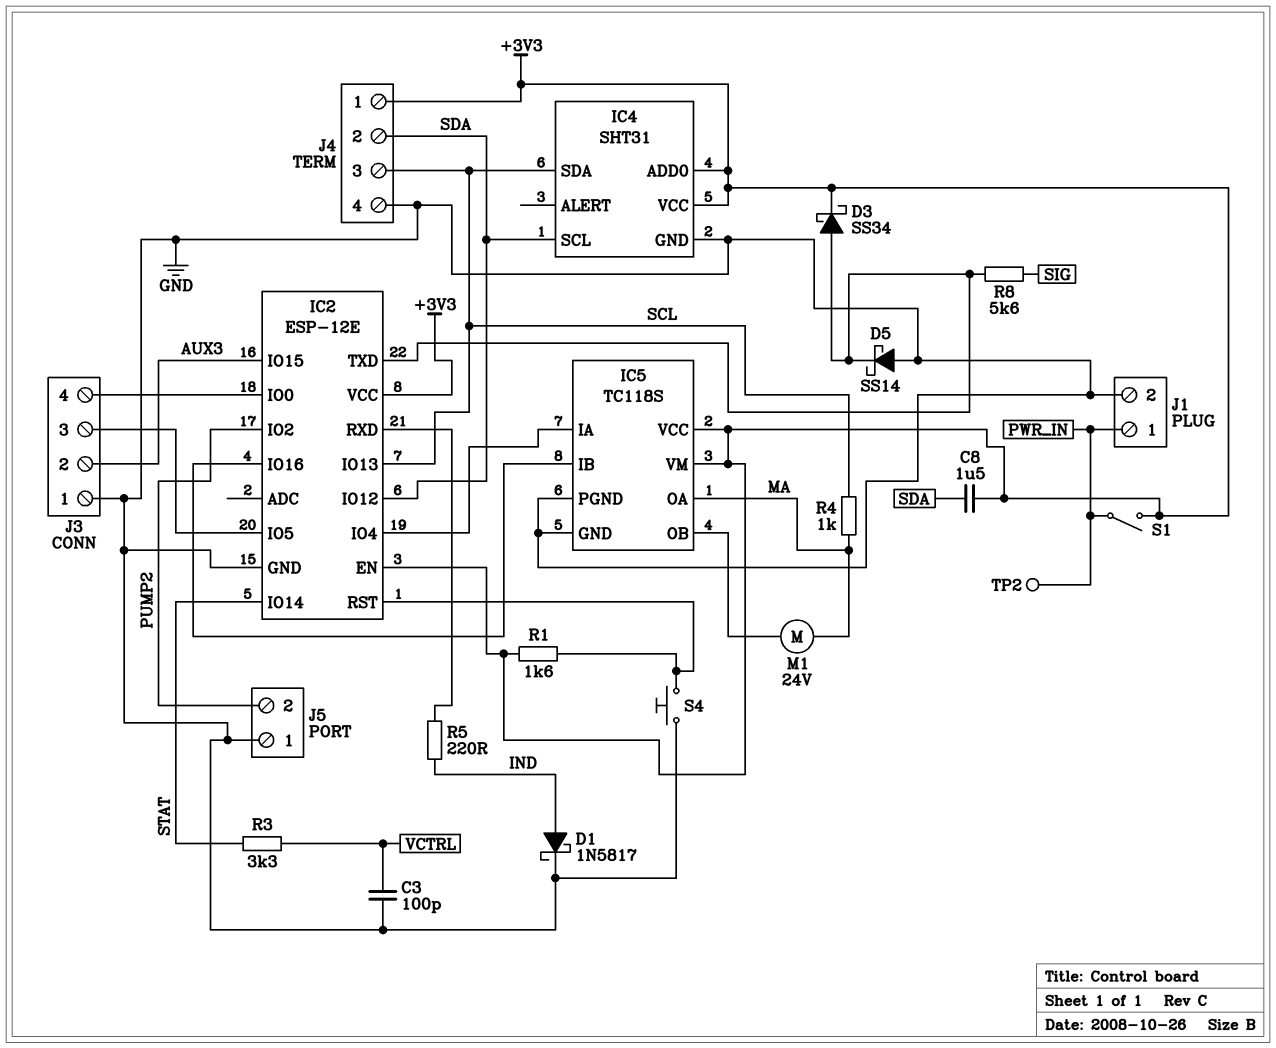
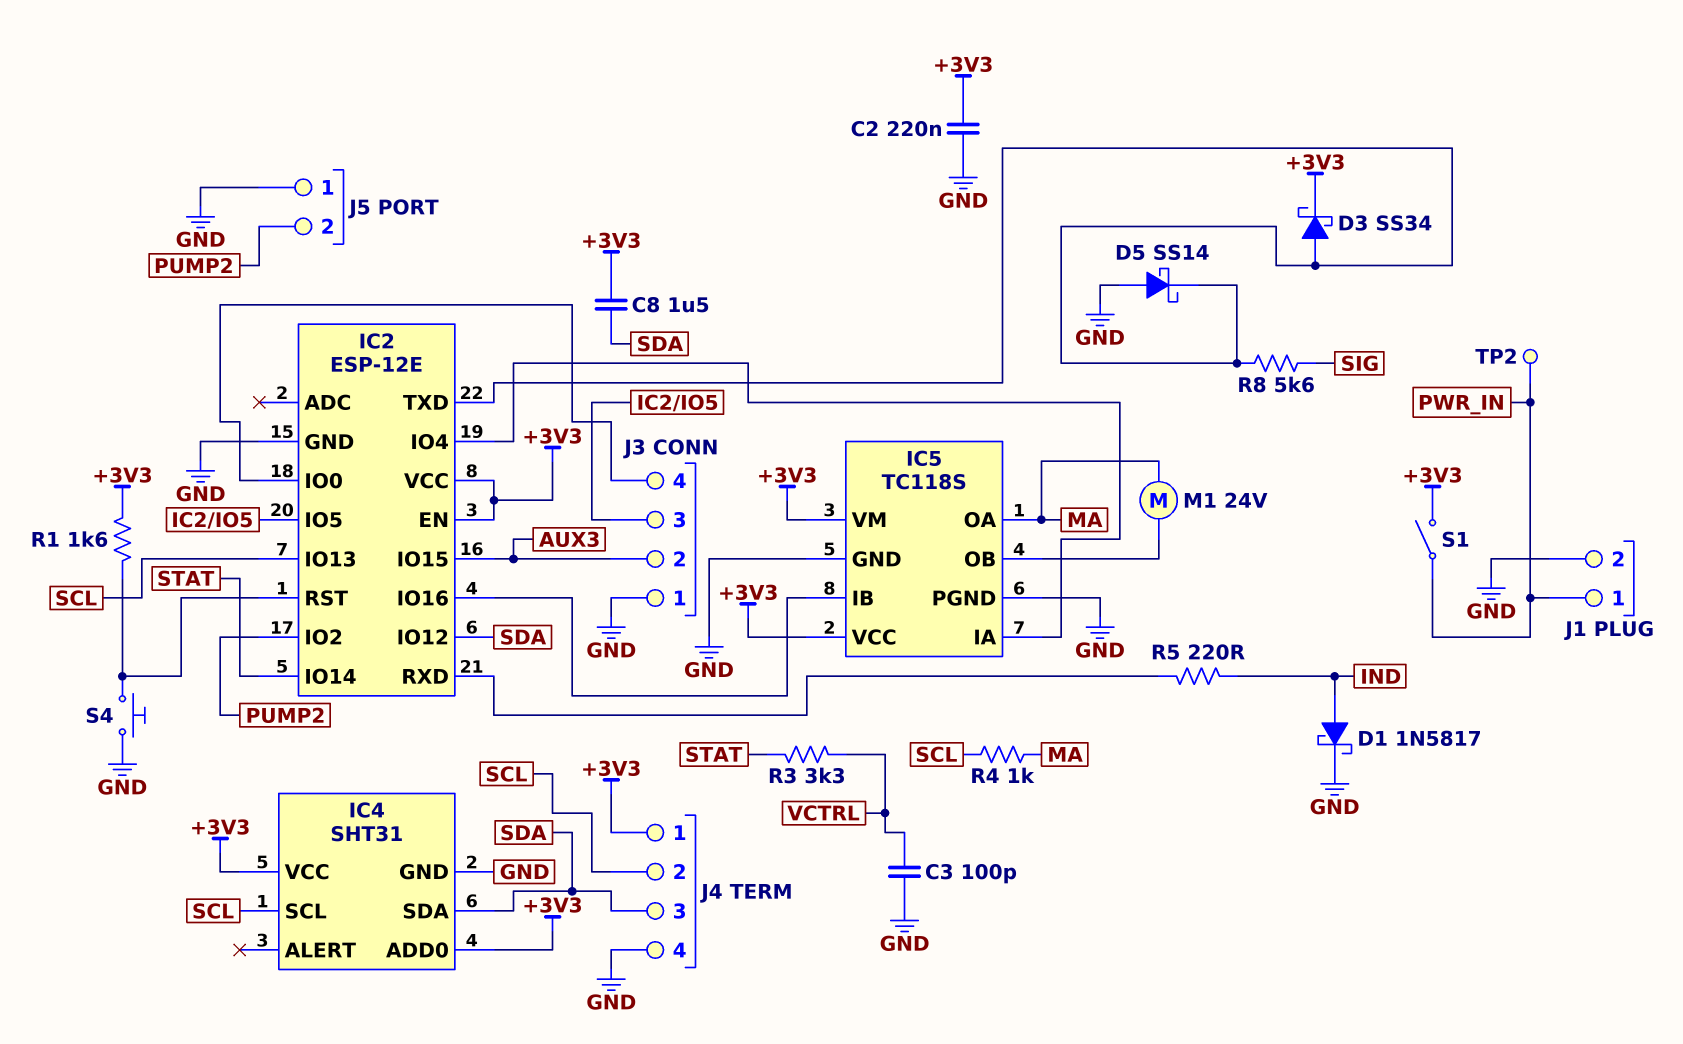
C2: none -> 220nF (+3V3, GND)
IC4 pin SCL: SDA -> SCL
IC4 pin SDA: SCL -> SDA
J4 pin 2: SDA -> SCL
J4 pin 3: SCL -> SDA

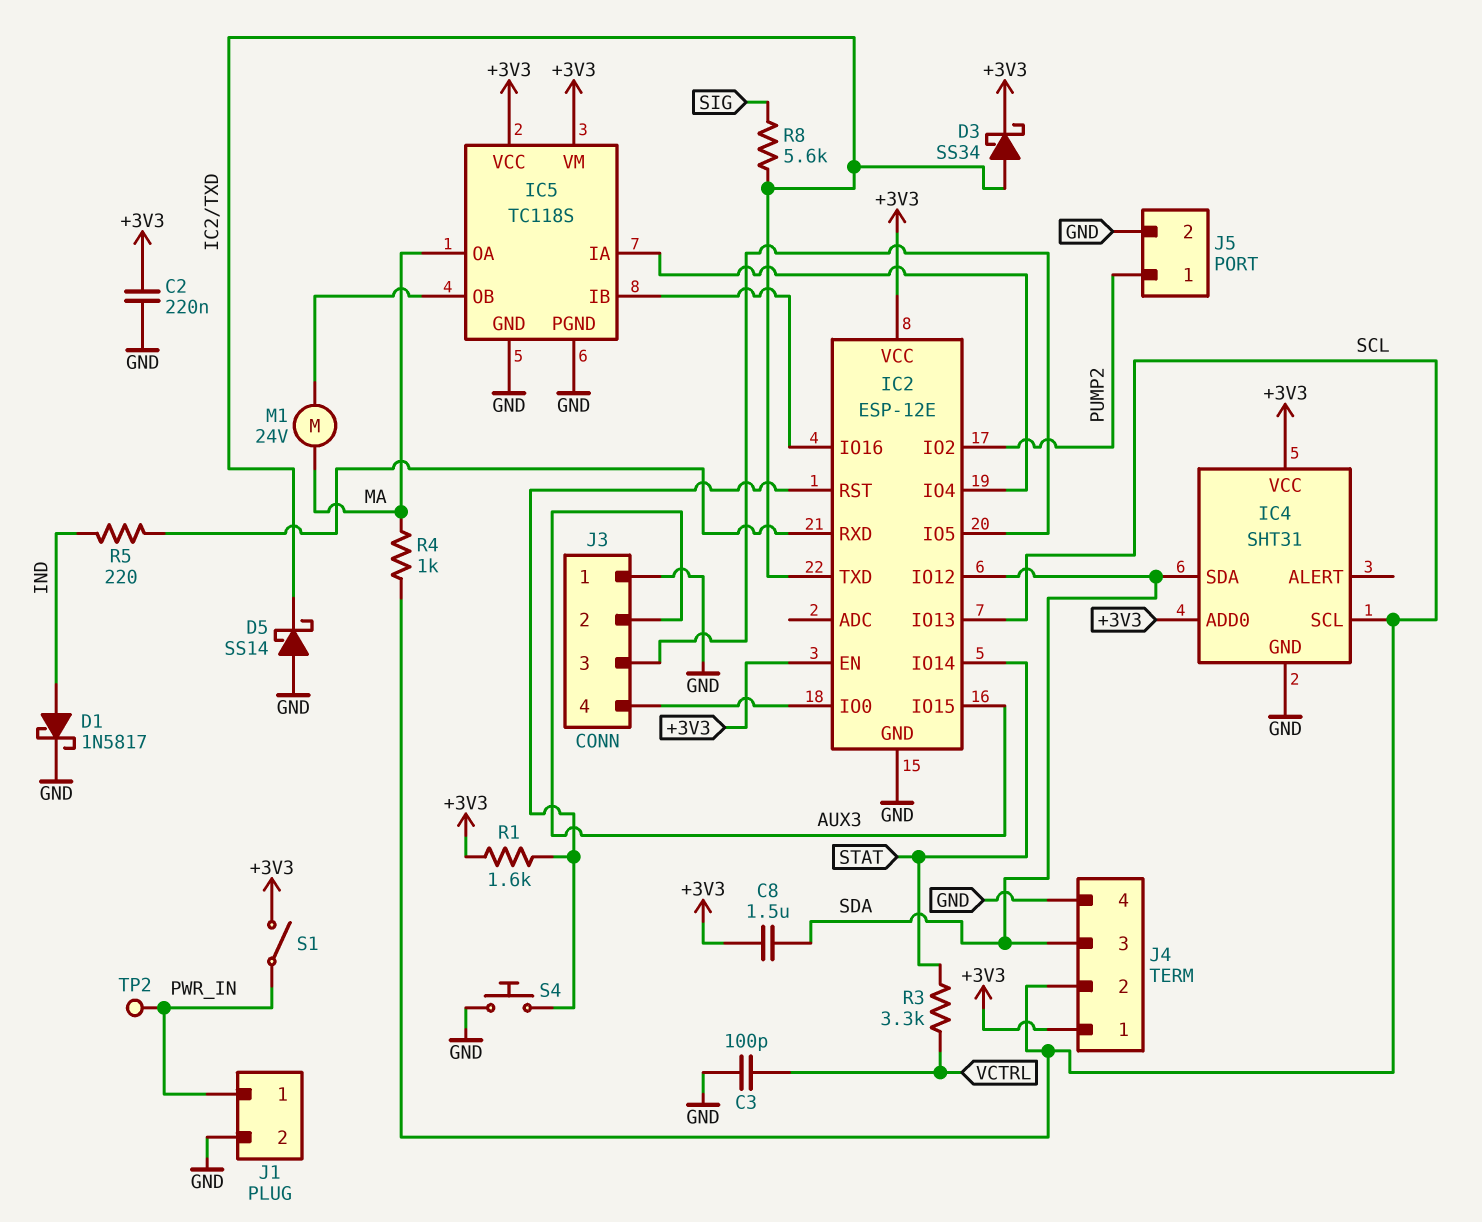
J5 pin 1: GND -> PUMP2
J5 pin 2: PUMP2 -> GND

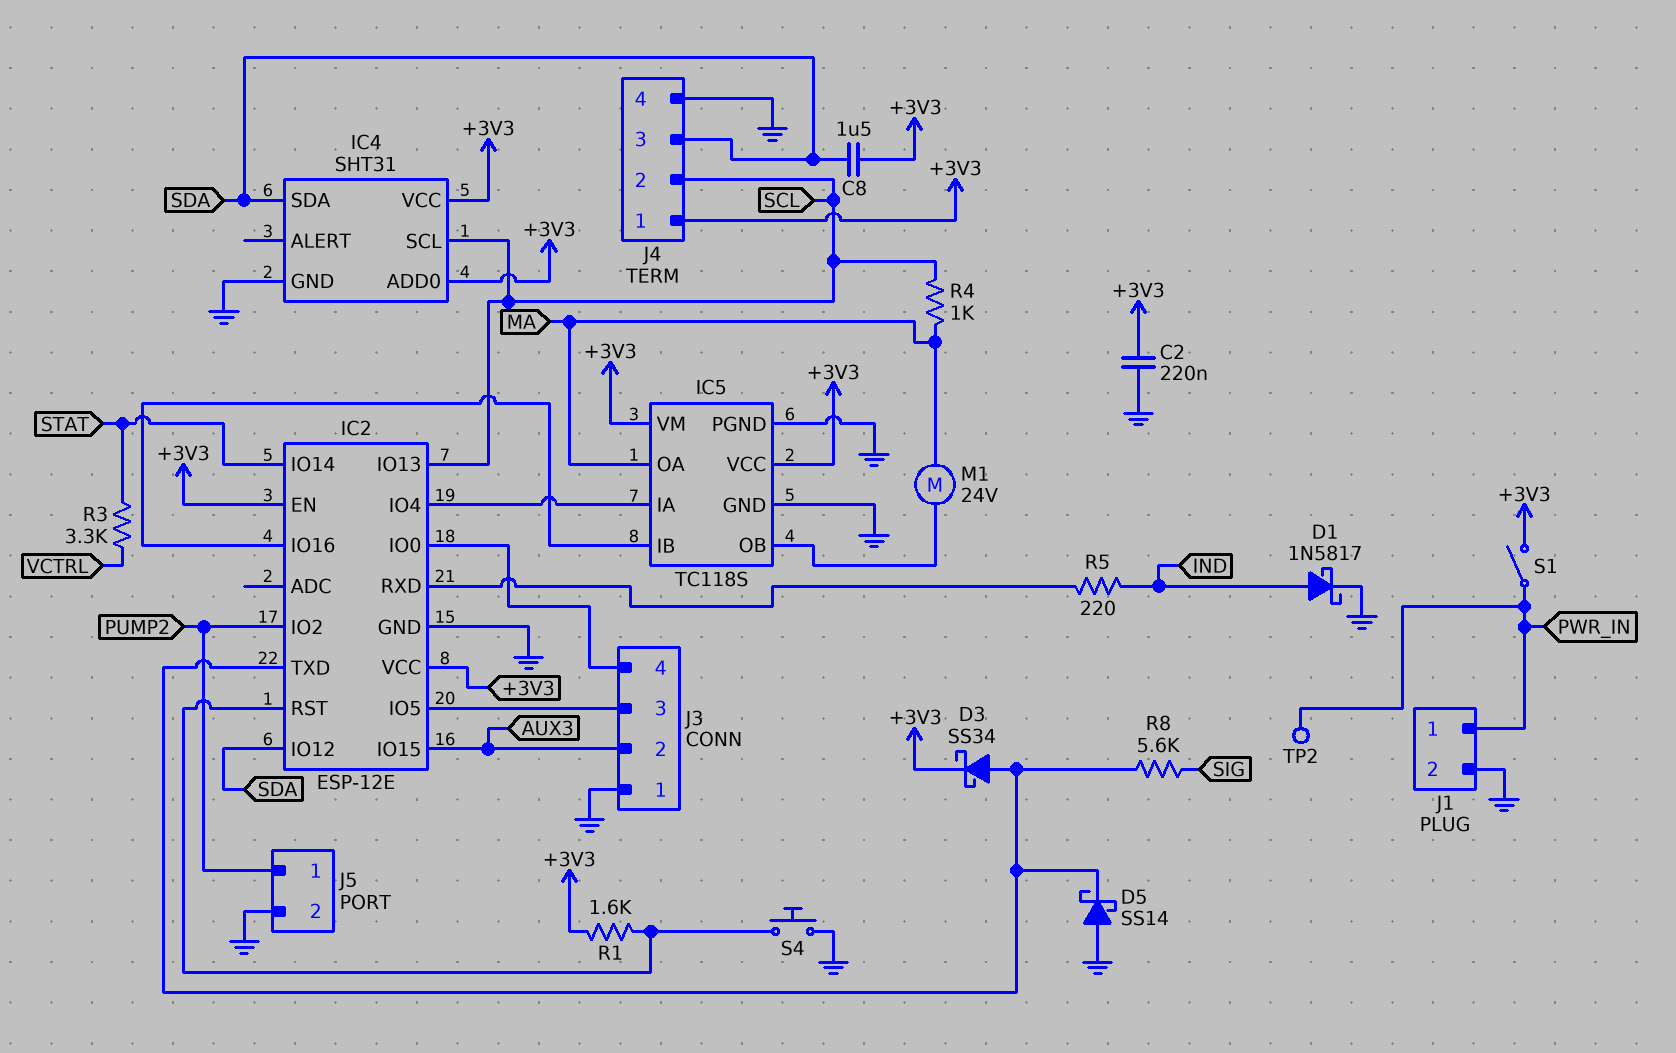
C3: 100pF (GND, VCTRL) -> none

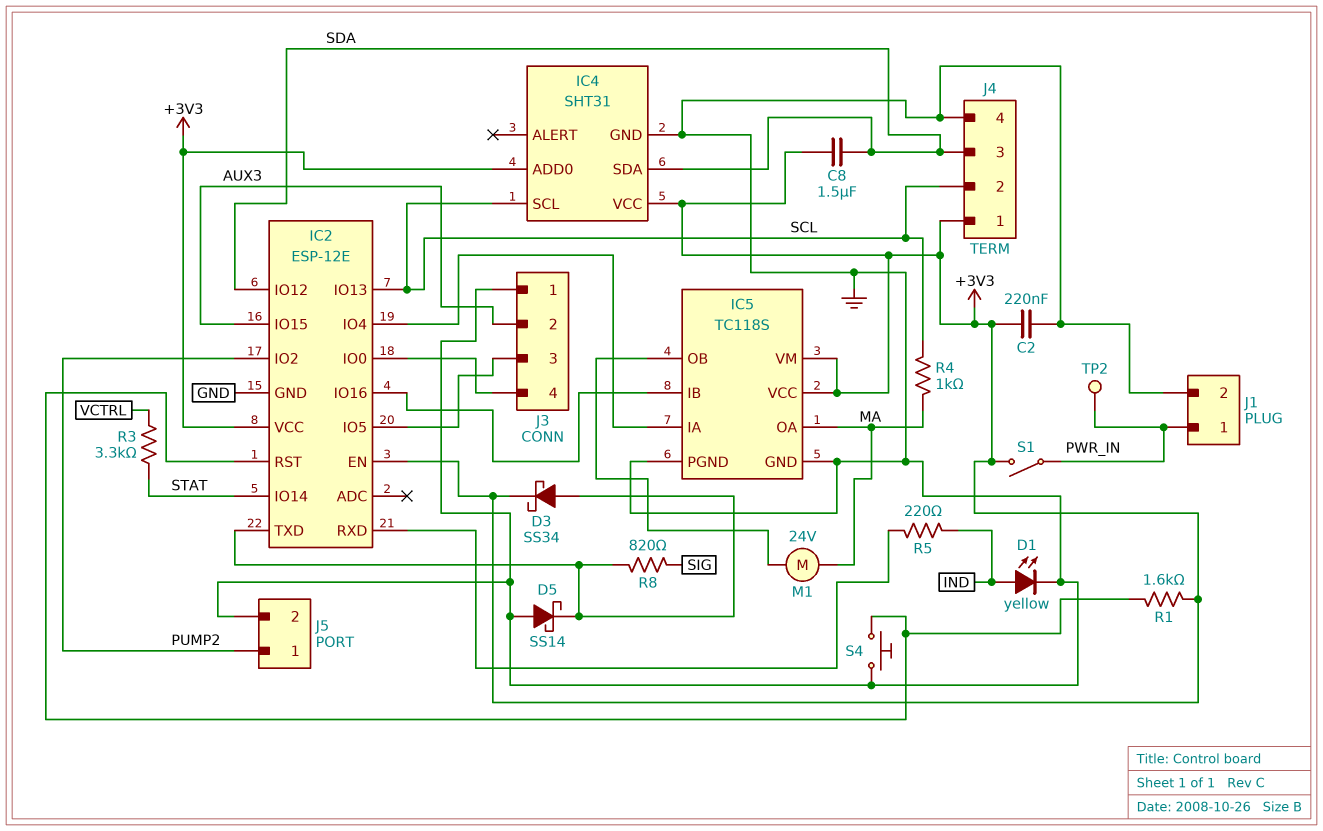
D1: schottky 1N5817 (A IND, K GND) -> LED yellow (A IND, K GND)
R8: 5.6k (IC2/TXD, SIG) -> 820 (IC2/TXD, SIG)

